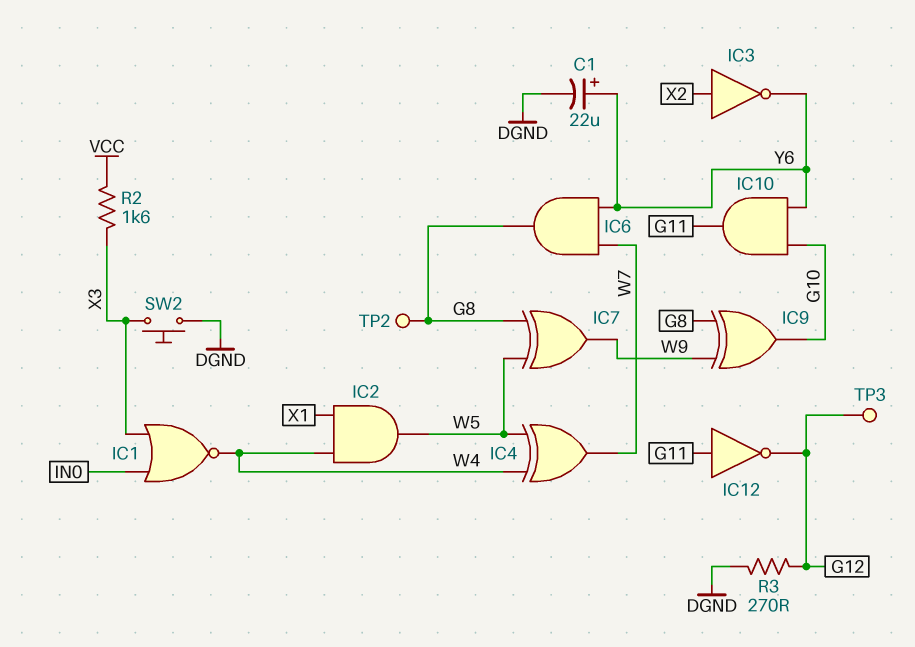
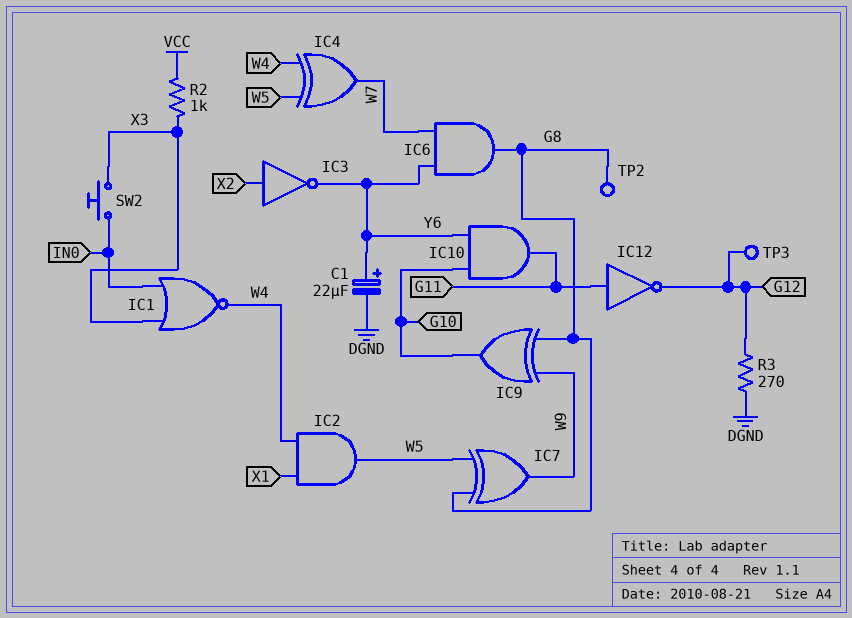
R2: 1.6k (VCC, X3) -> 1k (VCC, X3)
SW2: button (DGND, X3) -> button (IN0, X3)

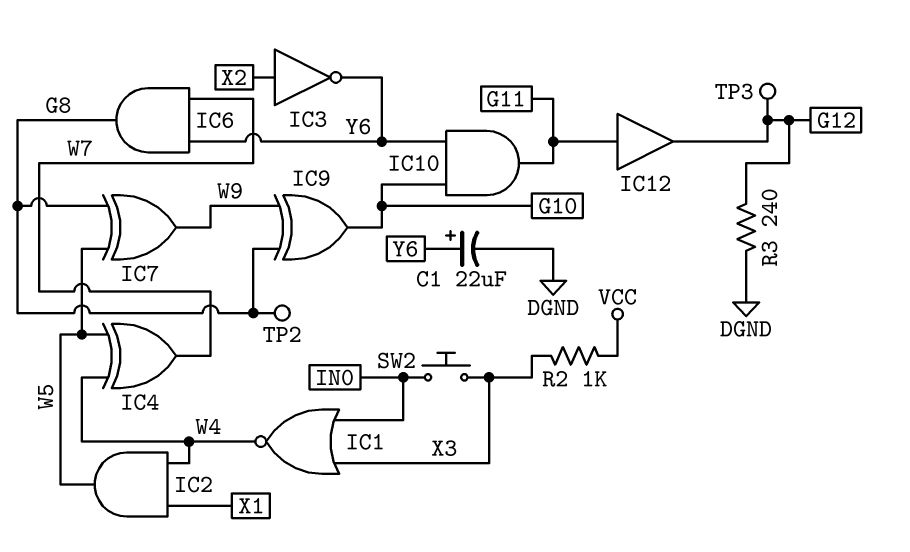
IC12: NOT (in G11, out G12) -> buffer (in G11, out G12)
R3: 270 (DGND, G12) -> 240 (DGND, G12)

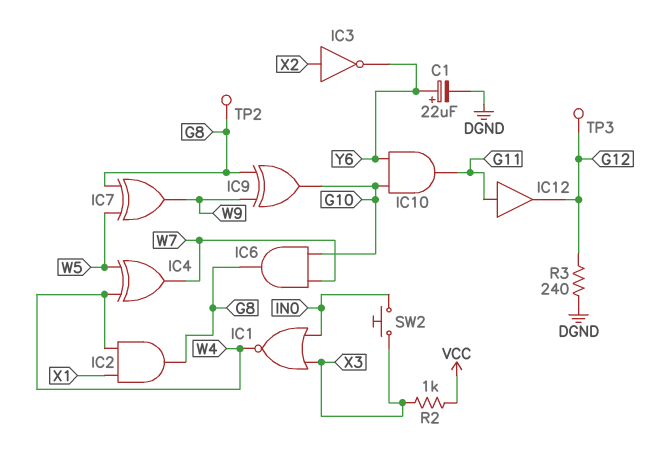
IC2: AND (in W4, in X1, out W5) -> AND (in W4, in X1, out G8)
IC6: AND (in W7, in Y6, out G8) -> AND (in G10, in W7, out G8)

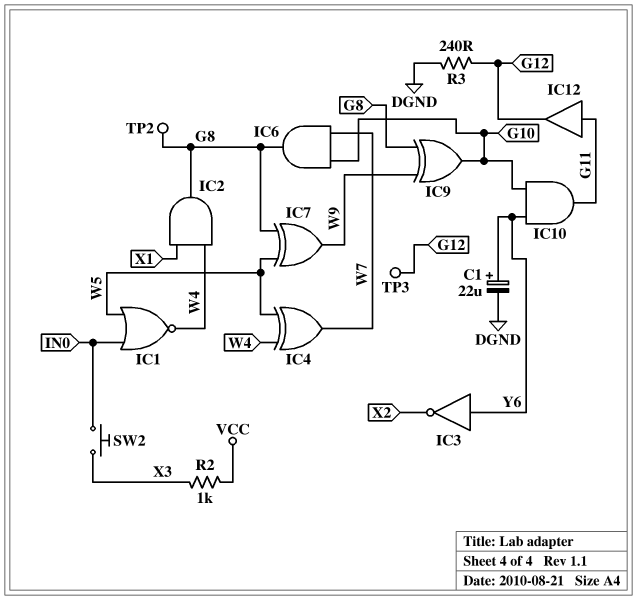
IC1: NOR (in IN0, in X3, out W4) -> NOR (in IN0, in W5, out W4)
IC3: NOT (in X2, out Y6) -> NOT (in Y6, out X2)

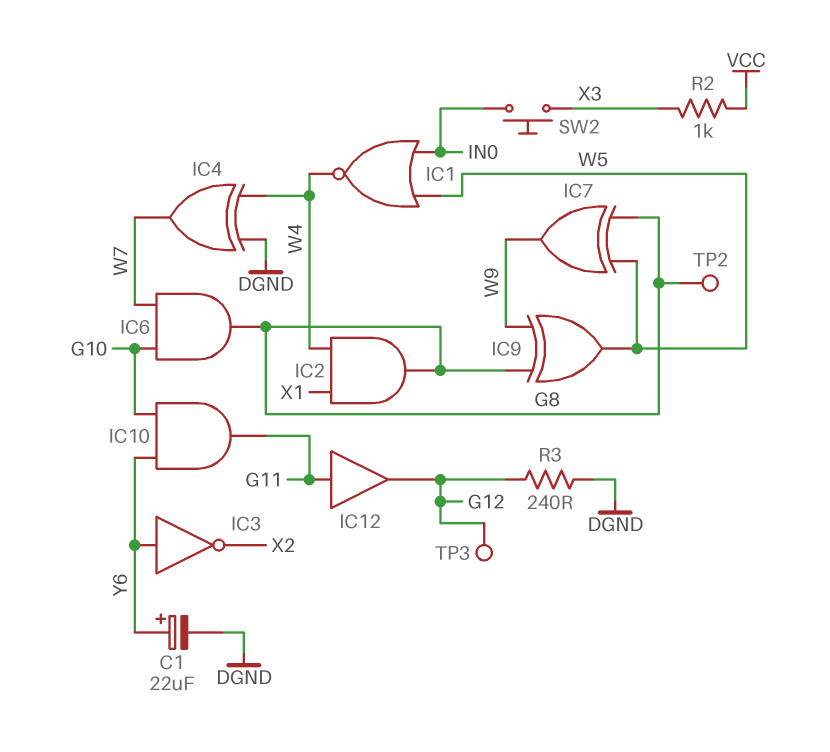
IC4: XOR (in W4, in W5, out W7) -> XOR (in DGND, in W4, out W7)
IC9: XOR (in G8, in W9, out G10) -> XOR (in G8, in W9, out W5)

